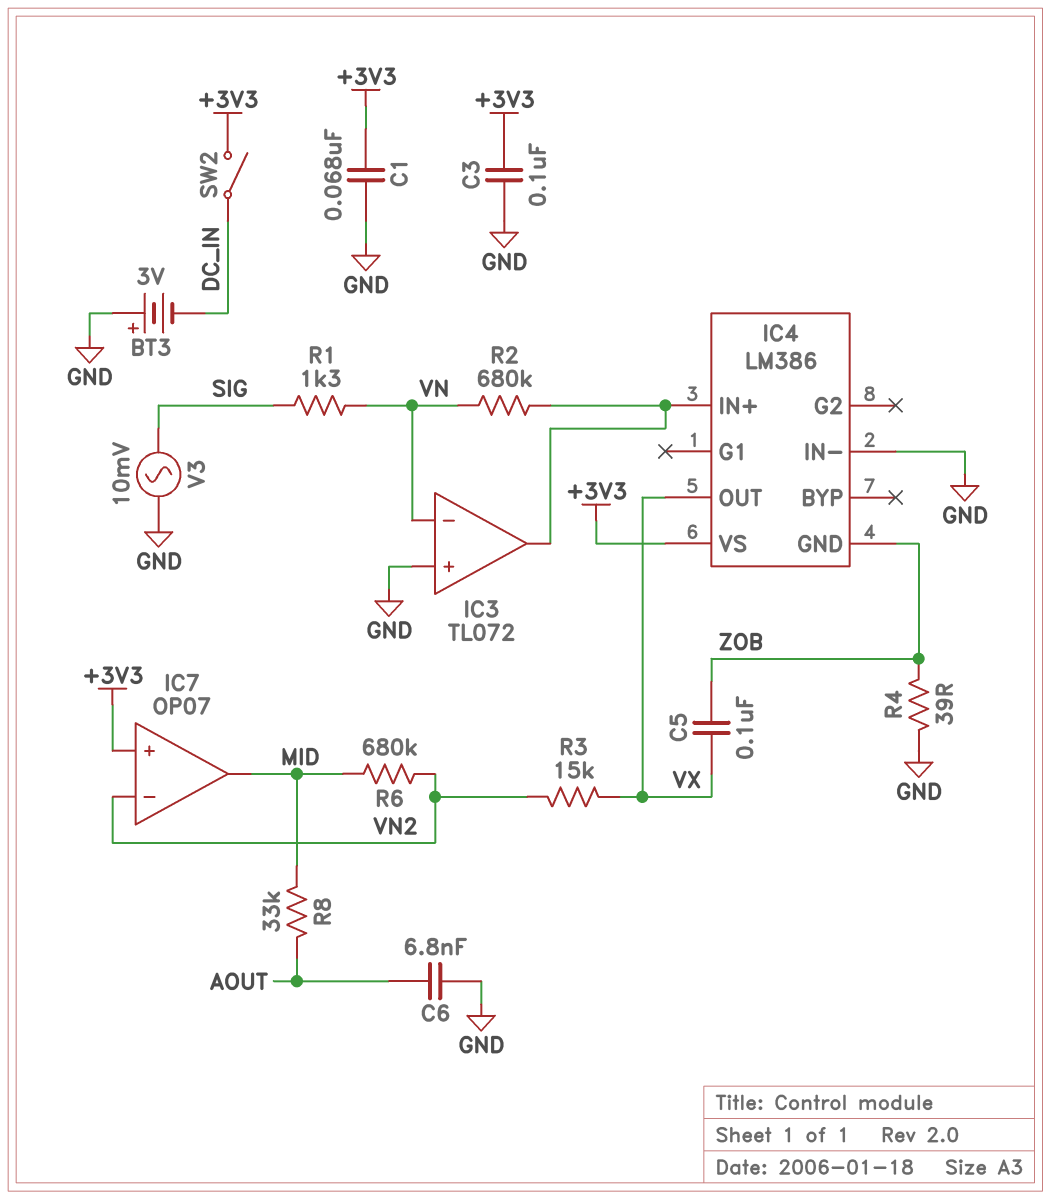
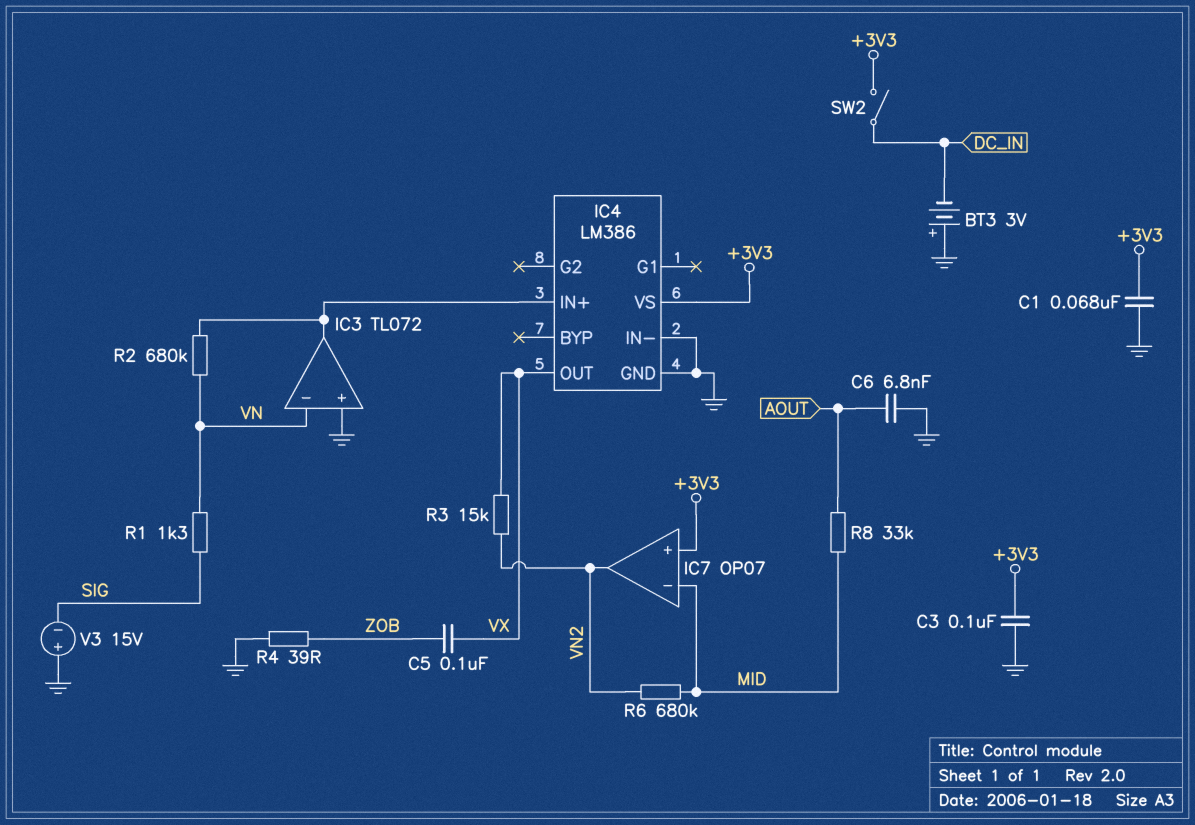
IC4 pin GND: ZOB -> GND
IC7 pin in-: VN2 -> MID
IC7 pin out: MID -> VN2
V3: AC 10mV (GND, SIG) -> 15V (plus GND, minus SIG)

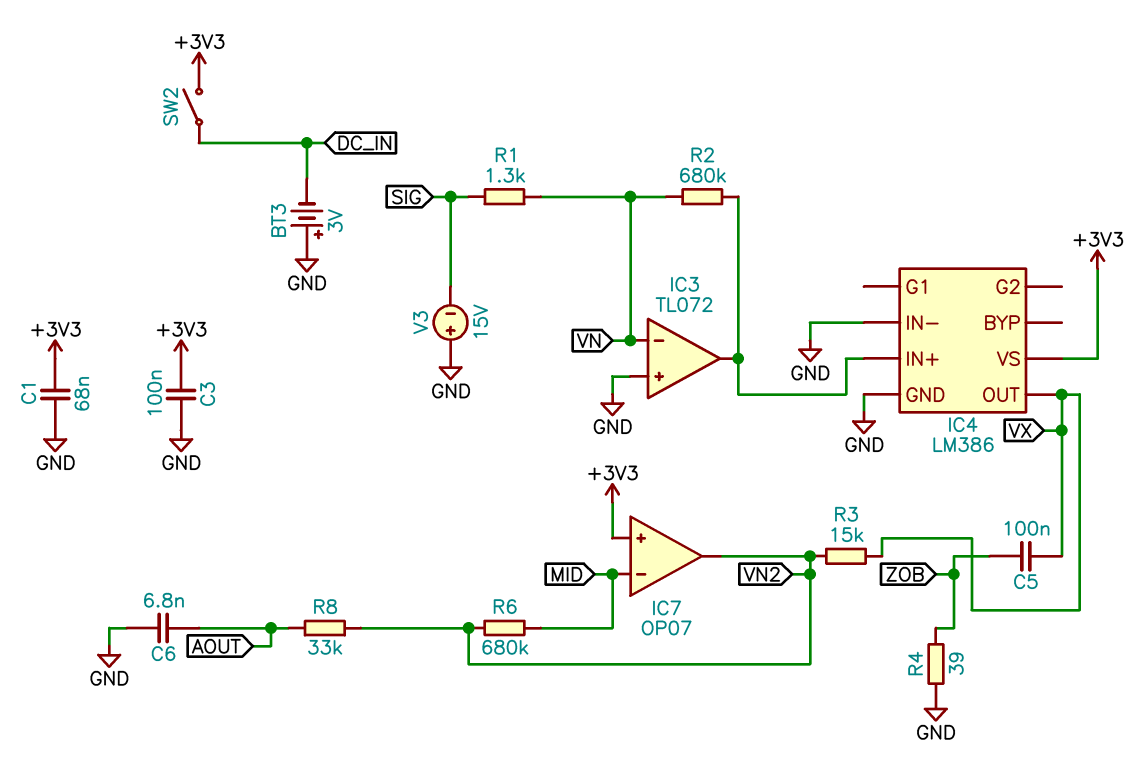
R8: 33k (AOUT, MID) -> 33k (AOUT, VN2)

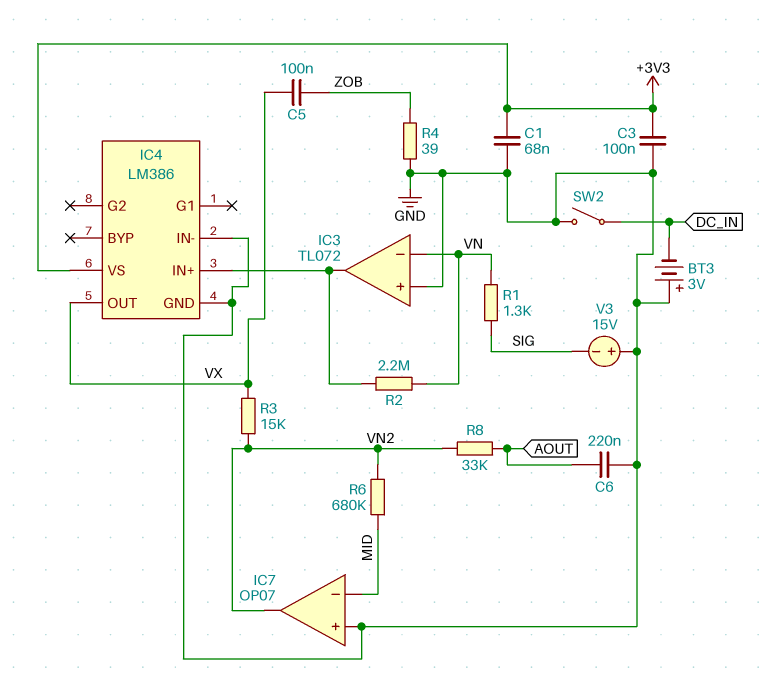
C6: 6.8nF (AOUT, GND) -> 220nF (AOUT, GND)
IC7 pin in+: +3V3 -> GND
R2: 680k (IC3/out, VN) -> 2.2M (IC3/out, VN)
SW2: switch (+3V3, DC_IN) -> switch (DC_IN, GND)

